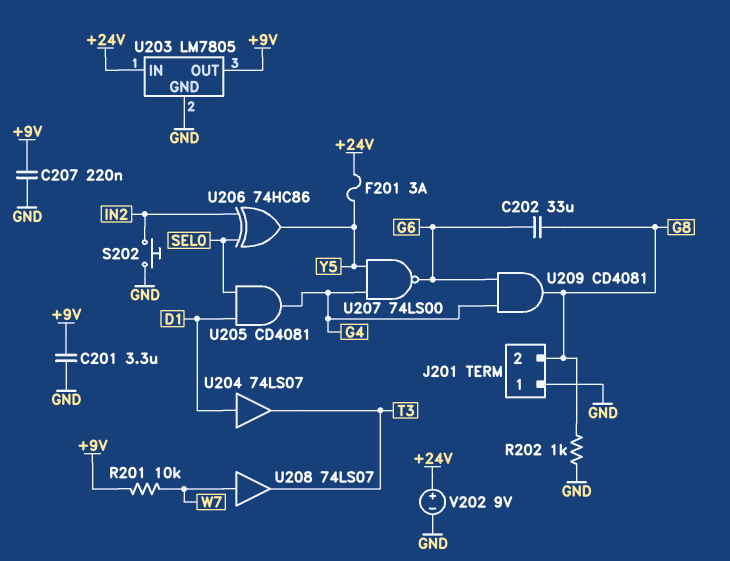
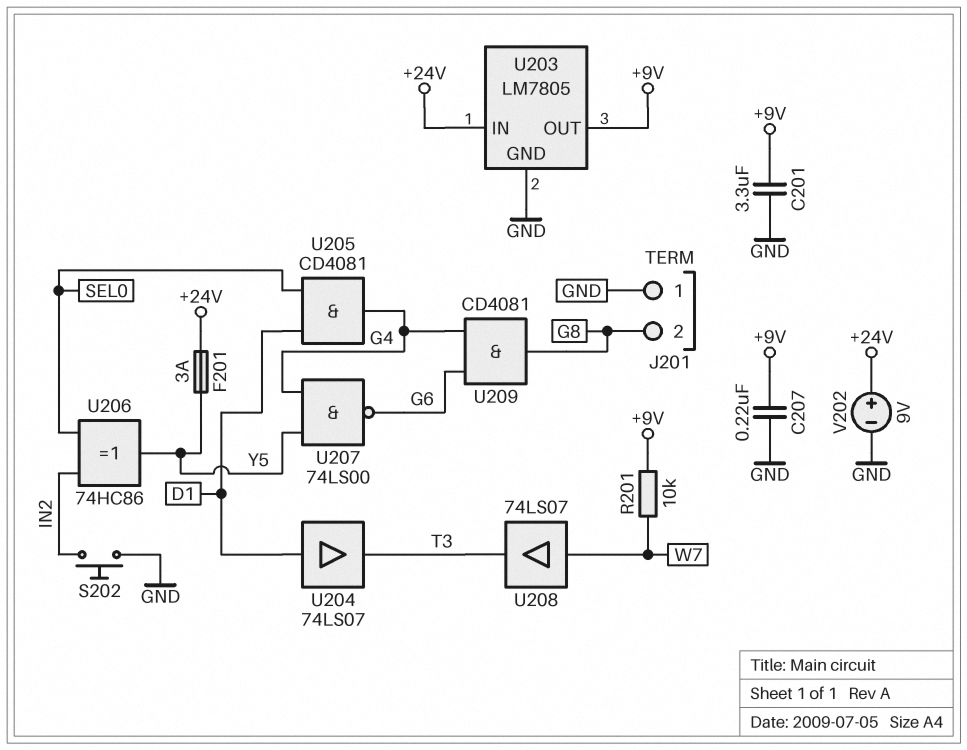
C202: 33uF (G6, G8) -> none
R202: 1k (G8, GND) -> none

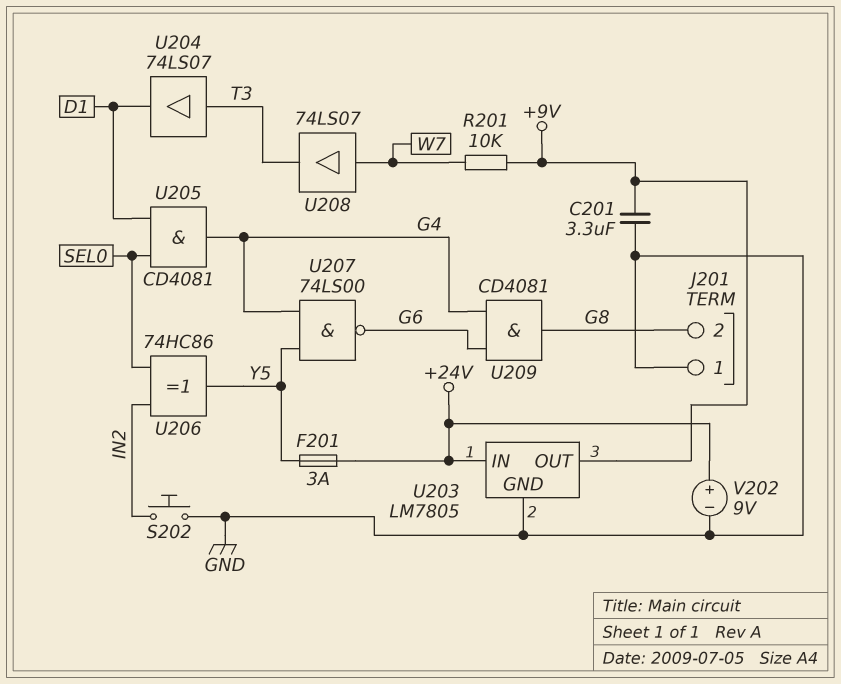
C207: 220nF (+9V, GND) -> none
U204: buffer 74LS07 (in D1, out T3) -> buffer 74LS07 (in T3, out D1)

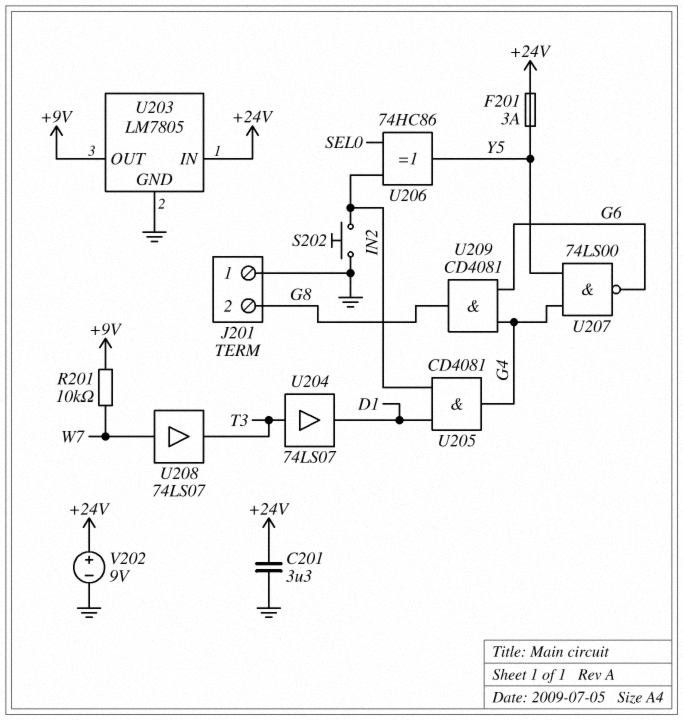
C201: 3.3uF (+9V, GND) -> 3.3uF (+24V, GND)
U205: AND CD4081 (in D1, in SEL0, out G4) -> AND CD4081 (in D1, in IN2, out G4)

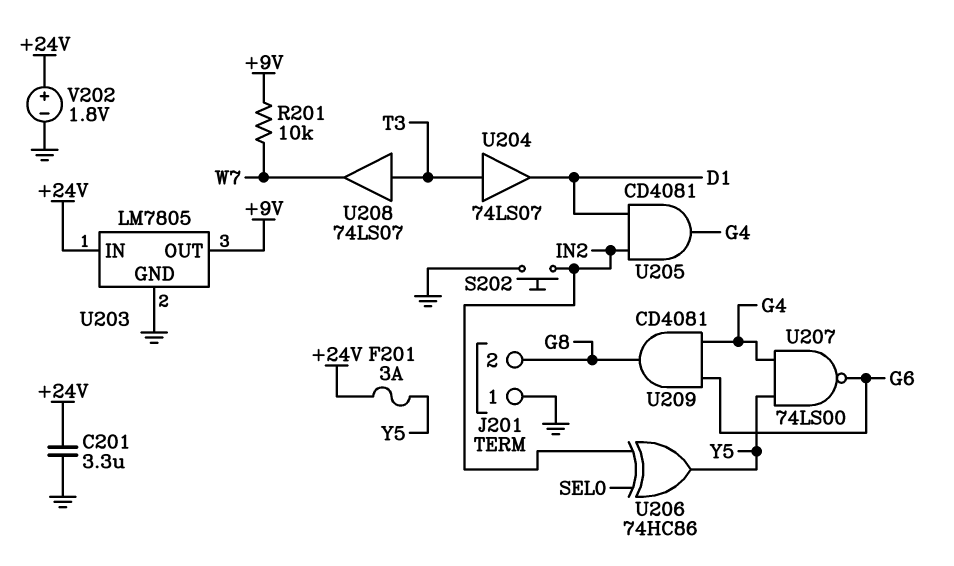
U208: buffer 74LS07 (in W7, out T3) -> buffer 74LS07 (in T3, out W7)
V202: 9V (plus +24V, minus GND) -> 1.8V (plus +24V, minus GND)

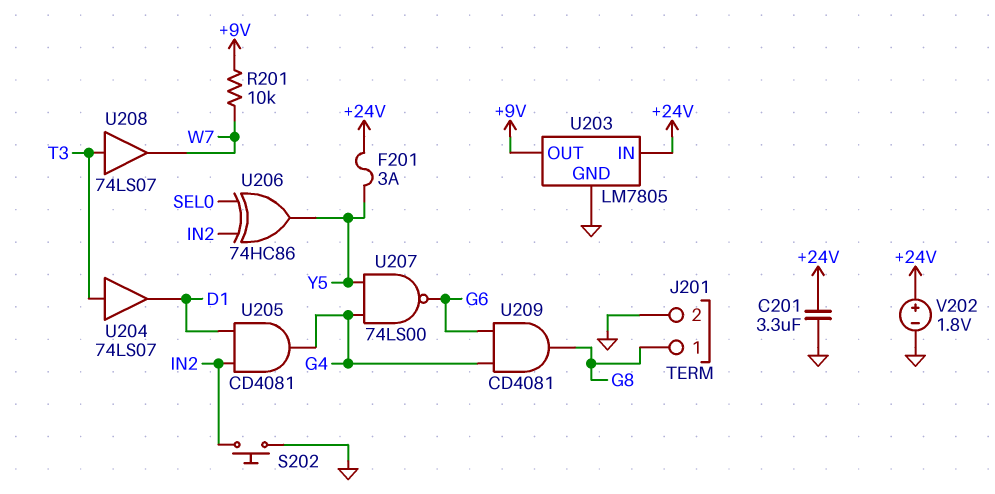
J201 pin 1: GND -> G8
J201 pin 2: G8 -> GND

